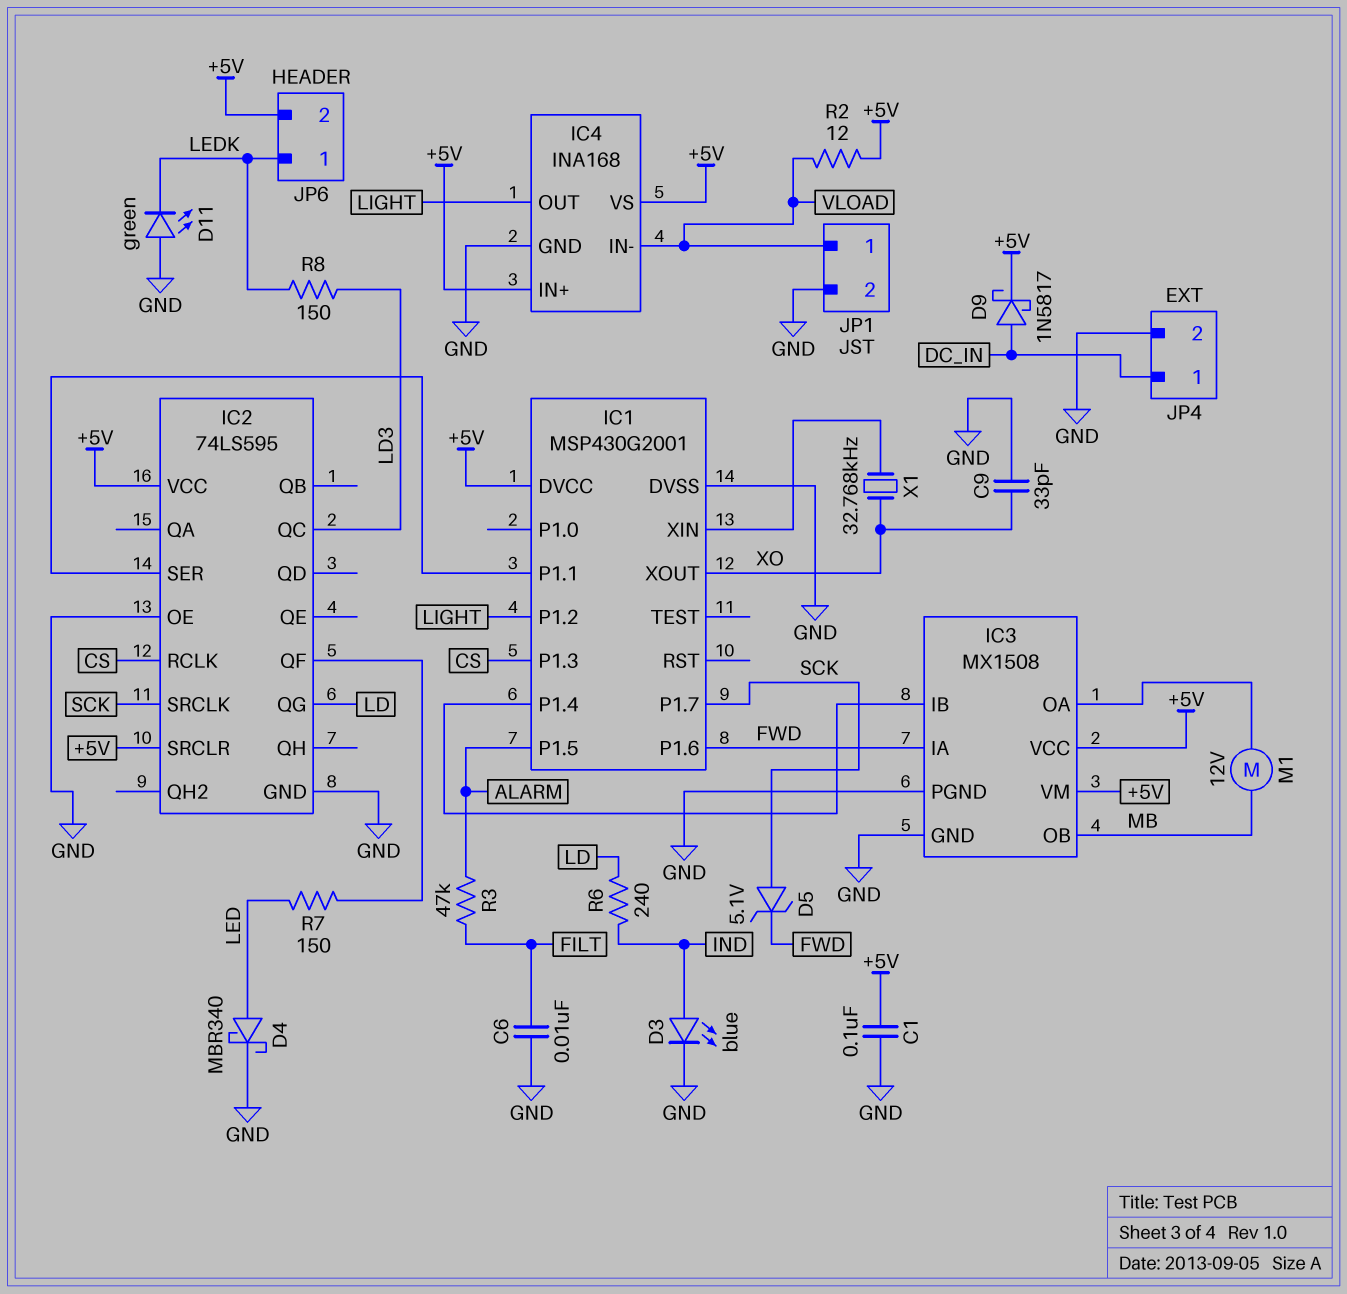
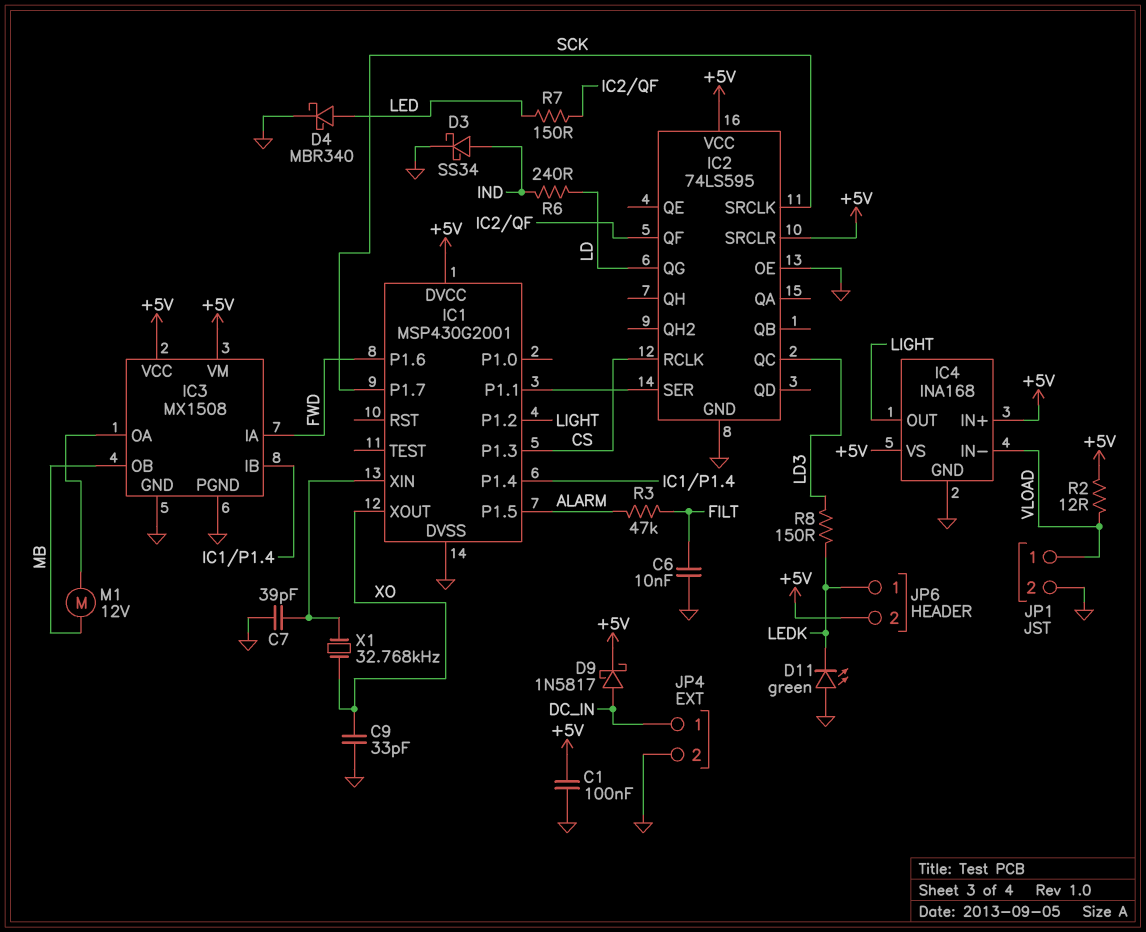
C7: none -> 39pF (GND, IC1/XIN)
D3: LED blue (A IND, K GND) -> schottky SS34 (A IND, K GND)
D5: zener 5.1V (A SCK, K FWD) -> none

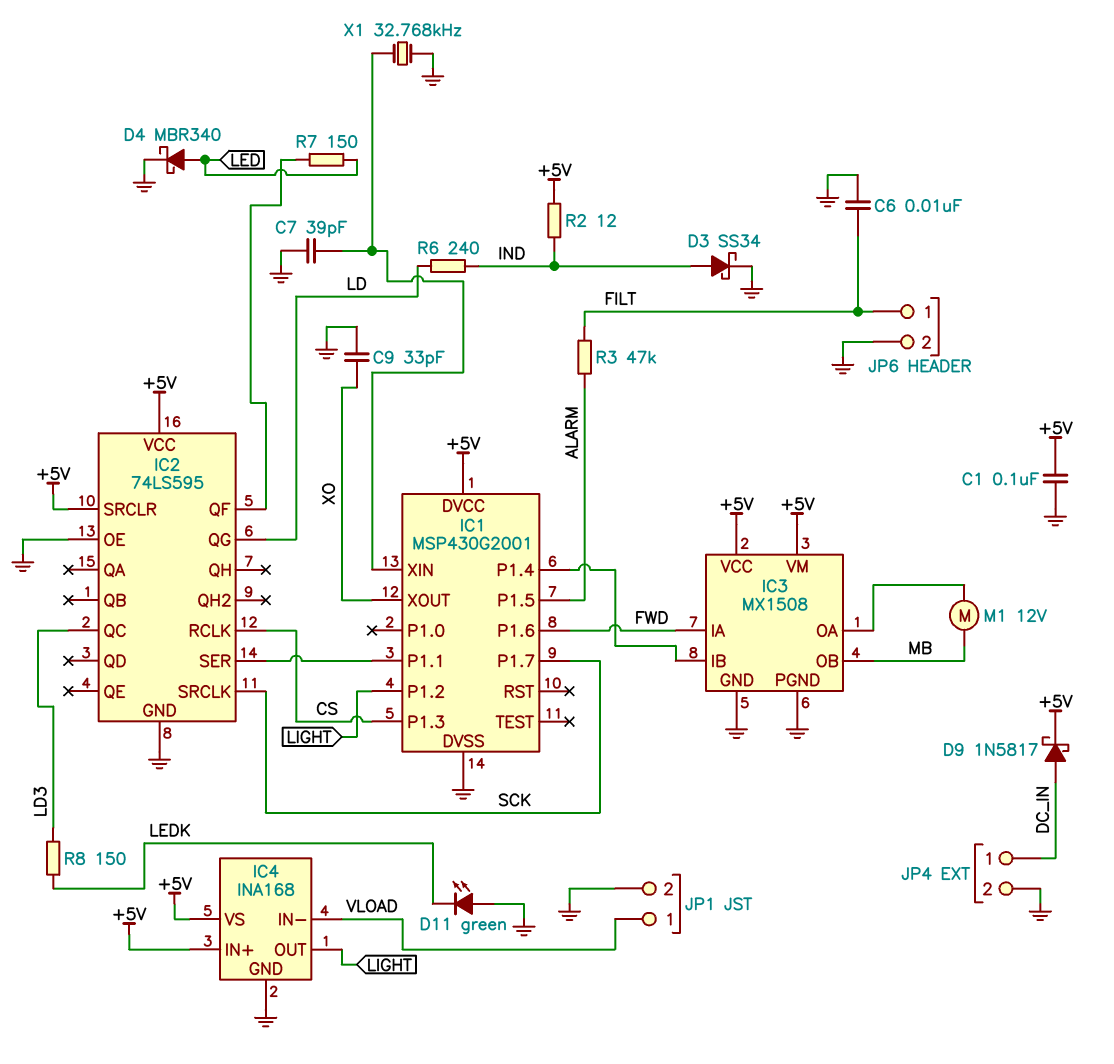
JP6 pin 1: LEDK -> FILT
JP6 pin 2: +5V -> GND
R2: 12 (+5V, VLOAD) -> 12 (+5V, IND)
X1: 32.768kHz (IC1/XIN, XO) -> 32.768kHz (GND, IC1/XIN)

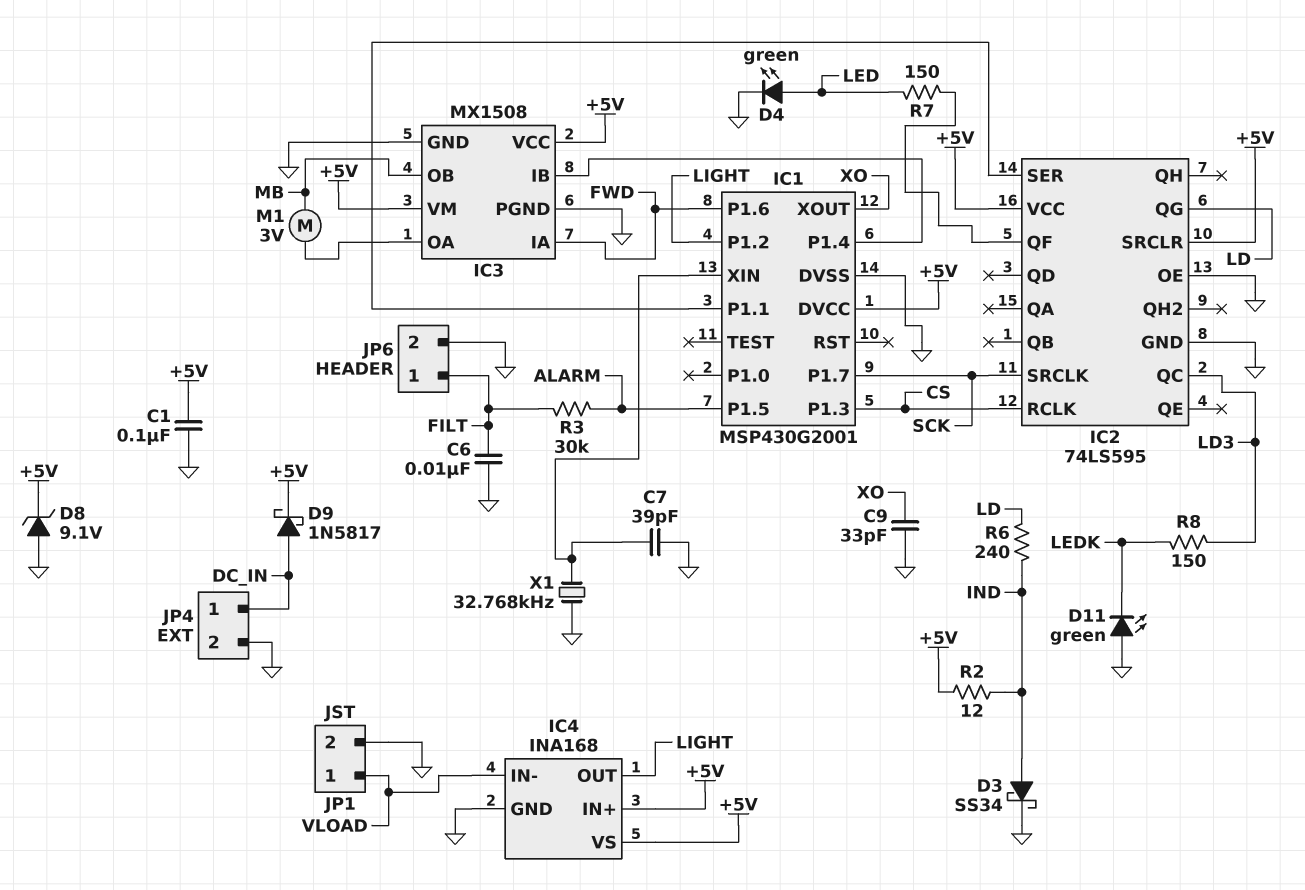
D4: schottky MBR340 (A LED, K GND) -> LED green (A LED, K GND)
D8: none -> zener 9.1V (A GND, K +5V)
M1: motor 12V (IC3/OA, MB) -> motor 3V (IC3/OA, MB)
R3: 47k (ALARM, FILT) -> 30k (ALARM, FILT)

